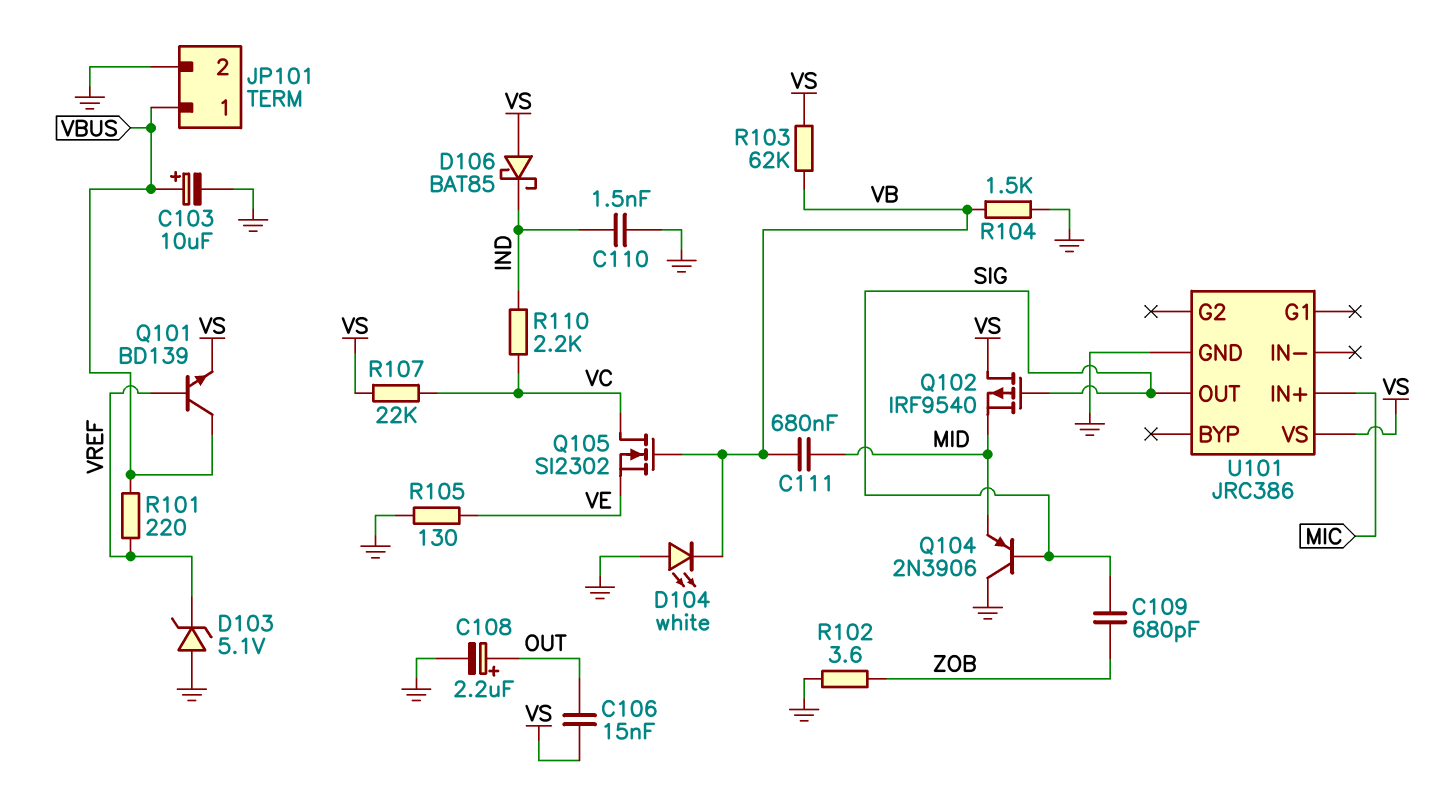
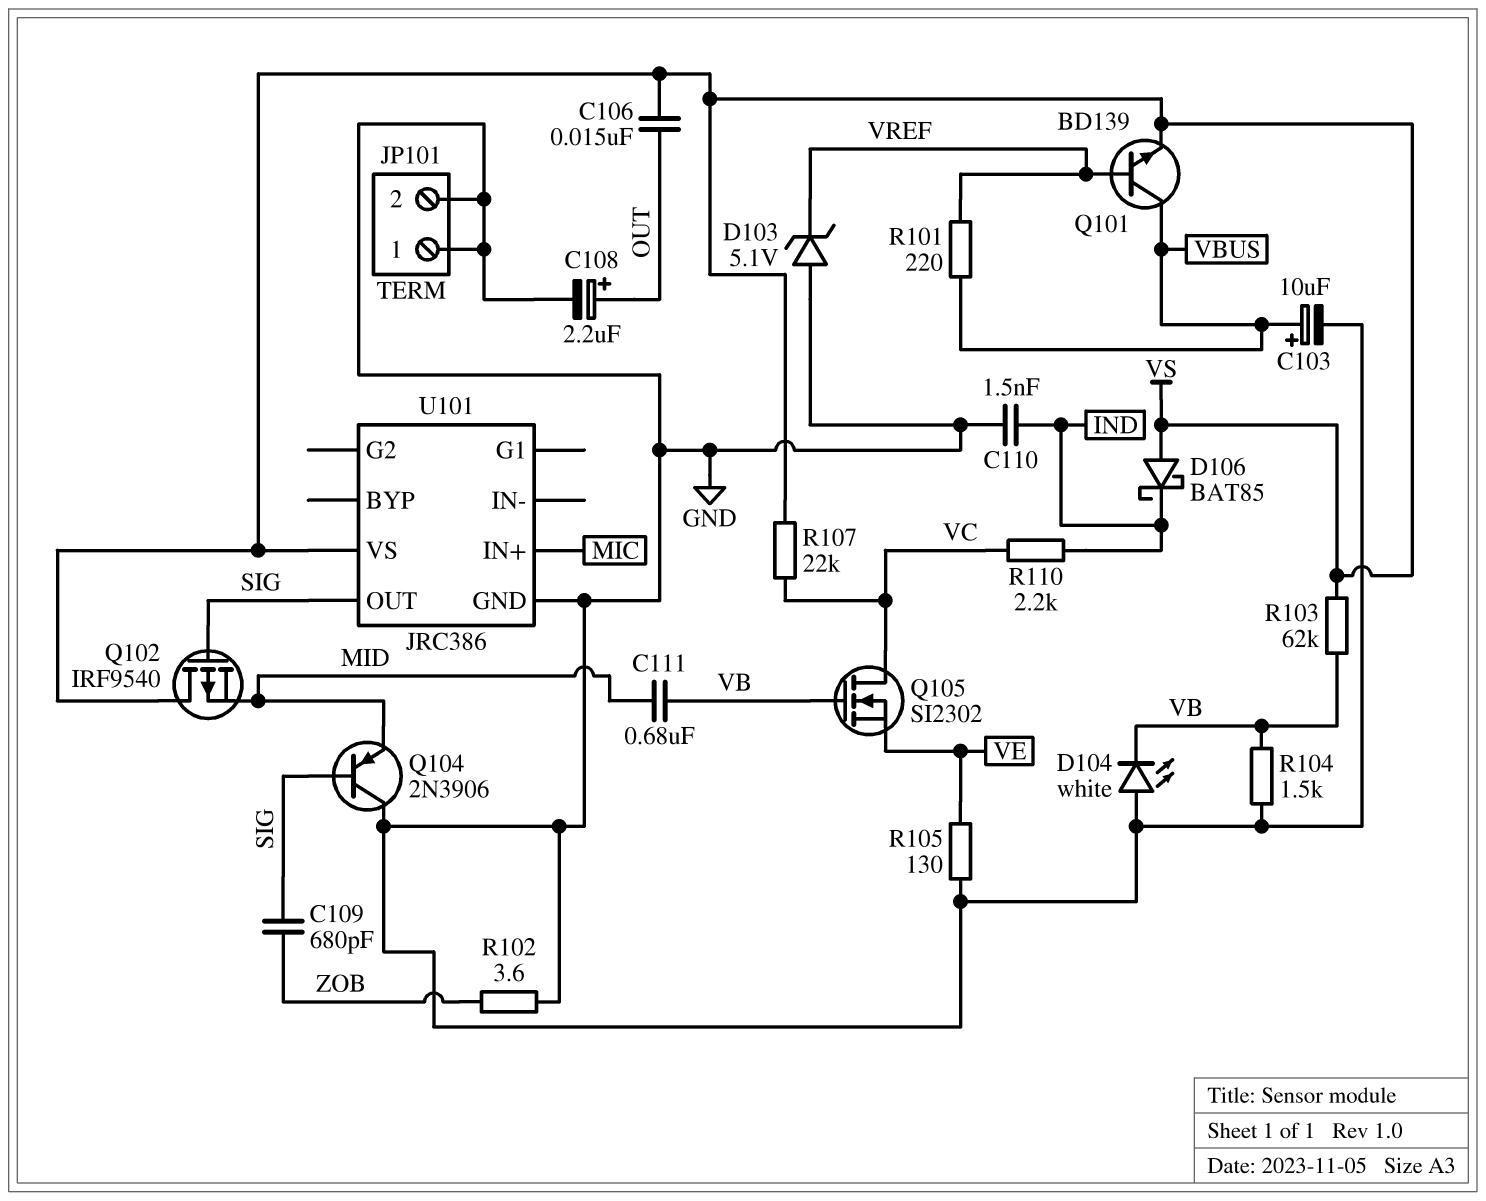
JP101 pin 1: VBUS -> GND

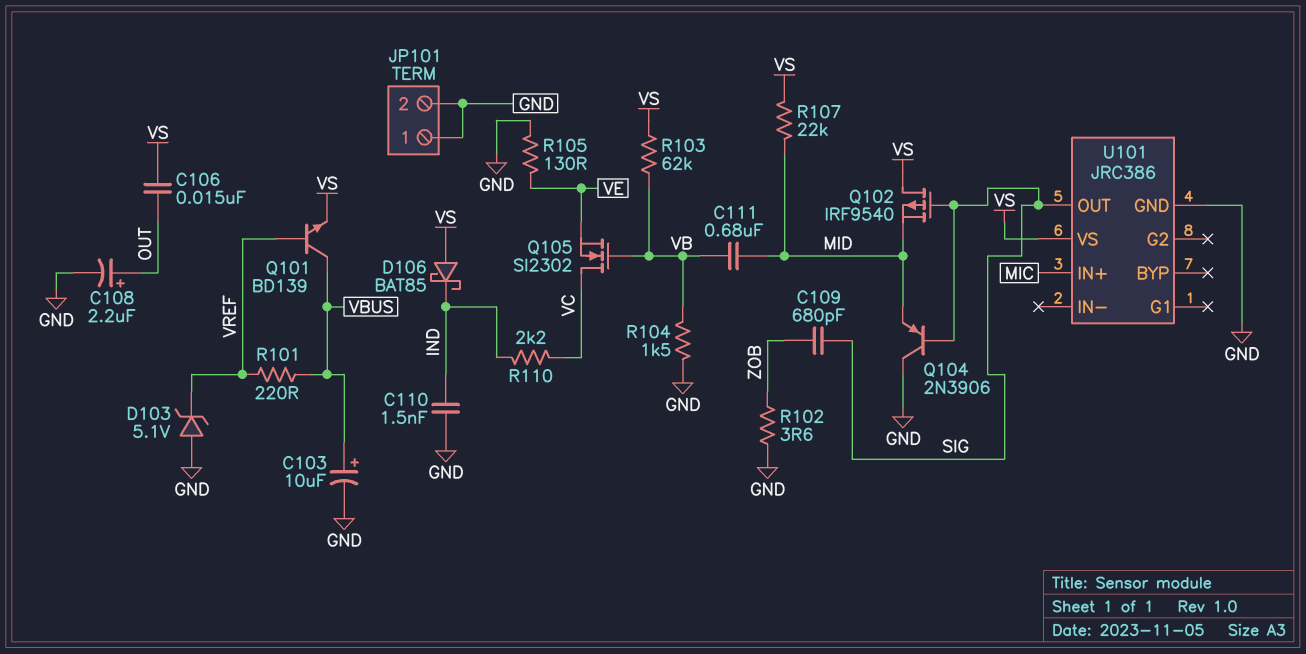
D104: LED white (A GND, K VB) -> none
R107: 22k (VC, VS) -> 22k (MID, VS)

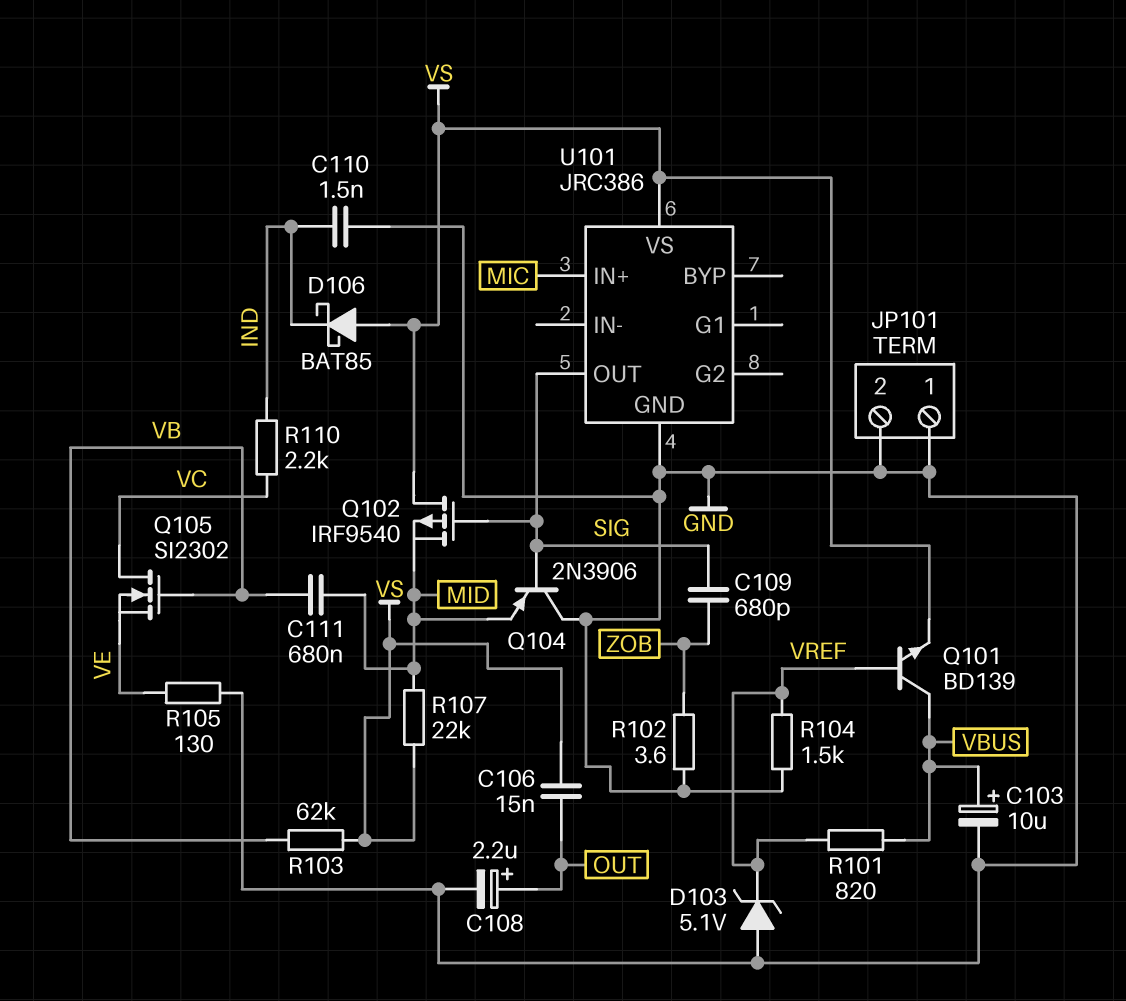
R101: 220 (VBUS, VREF) -> 820 (VBUS, VREF)
R104: 1.5k (GND, VB) -> 1.5k (GND, VREF)

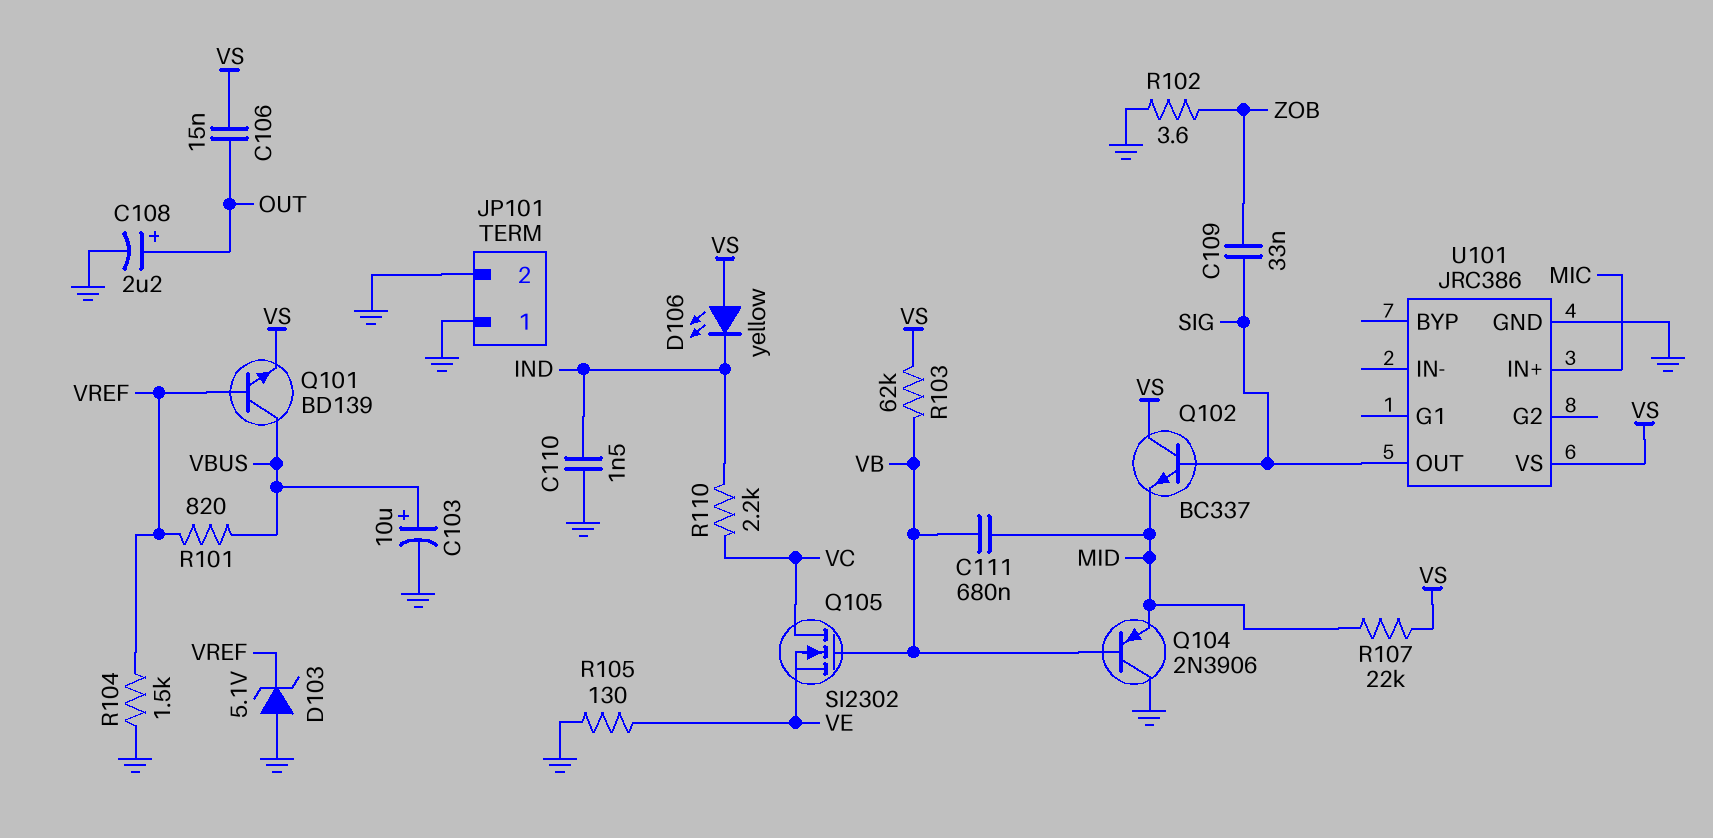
C109: 680pF (SIG, ZOB) -> 33nF (SIG, ZOB)
D106: schottky BAT85 (A VS, K IND) -> LED yellow (A VS, K IND)
Q102: PMOS IRF9540 (G SIG, D VS, S MID) -> NPN BC337 (B SIG, C VS, E MID)
Q104: PNP 2N3906 (B SIG, C GND, E MID) -> PNP 2N3906 (B VB, C GND, E MID)

